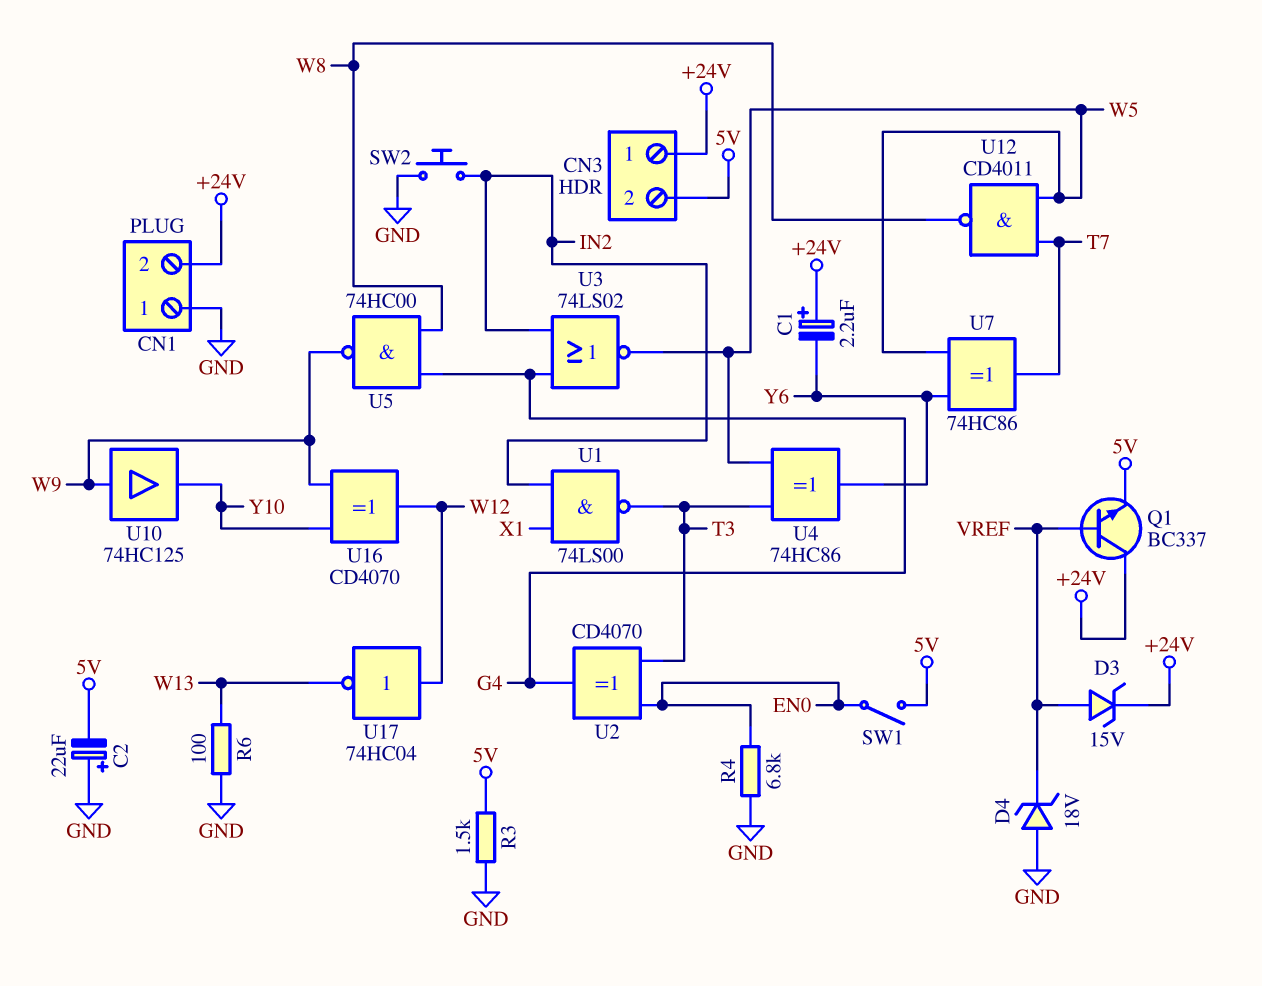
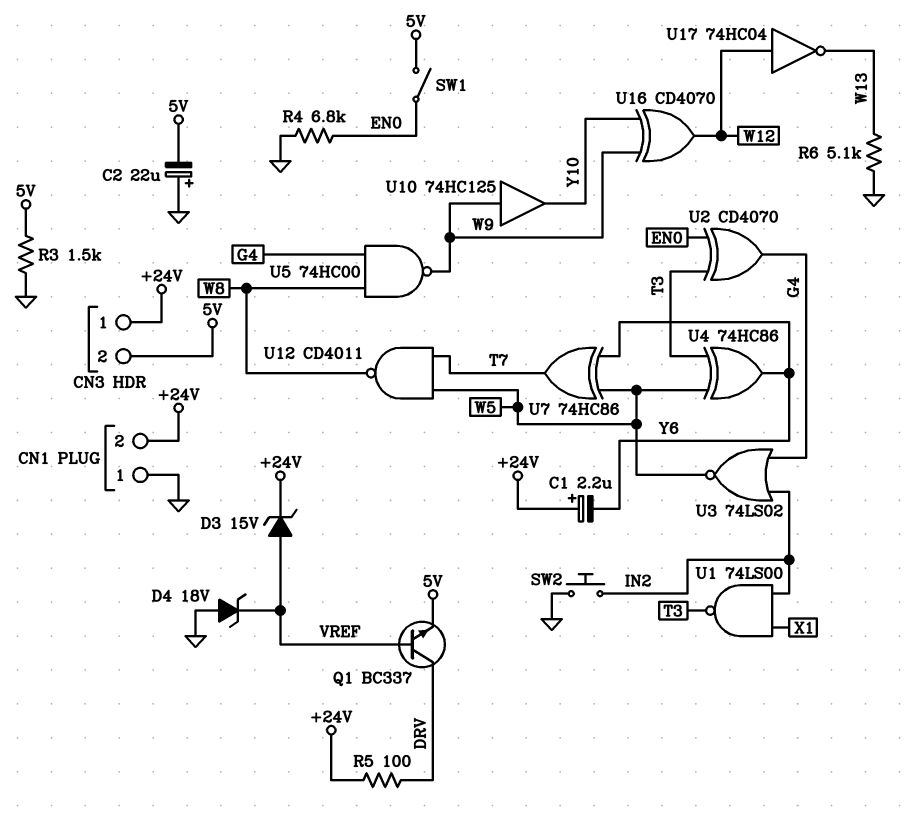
Q1: NPN BC337 (B VREF, C +24V, E 5V) -> NPN BC337 (B VREF, C DRV, E 5V)
R5: none -> 100 (+24V, DRV)
R6: 100 (GND, W13) -> 5.1k (GND, W13)

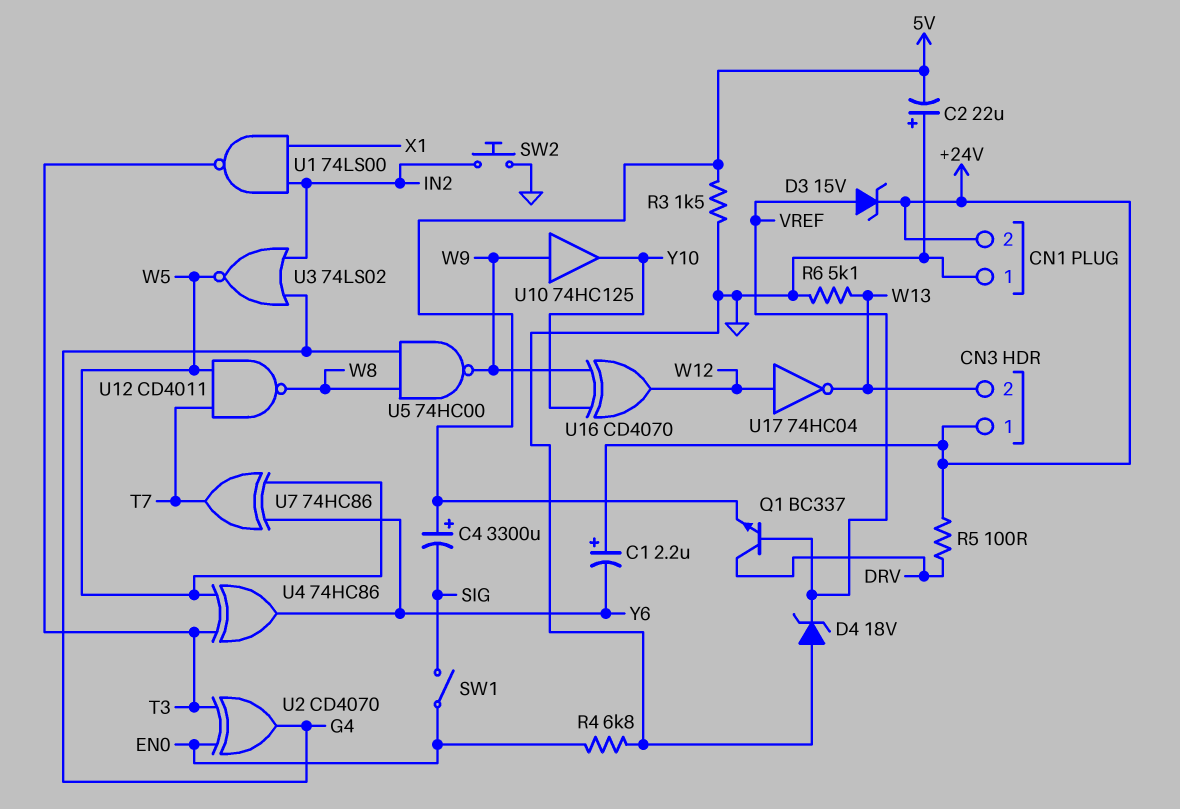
C4: none -> 3300uF (plus 5V, minus SIG)
CN3 pin 2: 5V -> W13
SW1: switch (5V, EN0) -> switch (EN0, SIG)

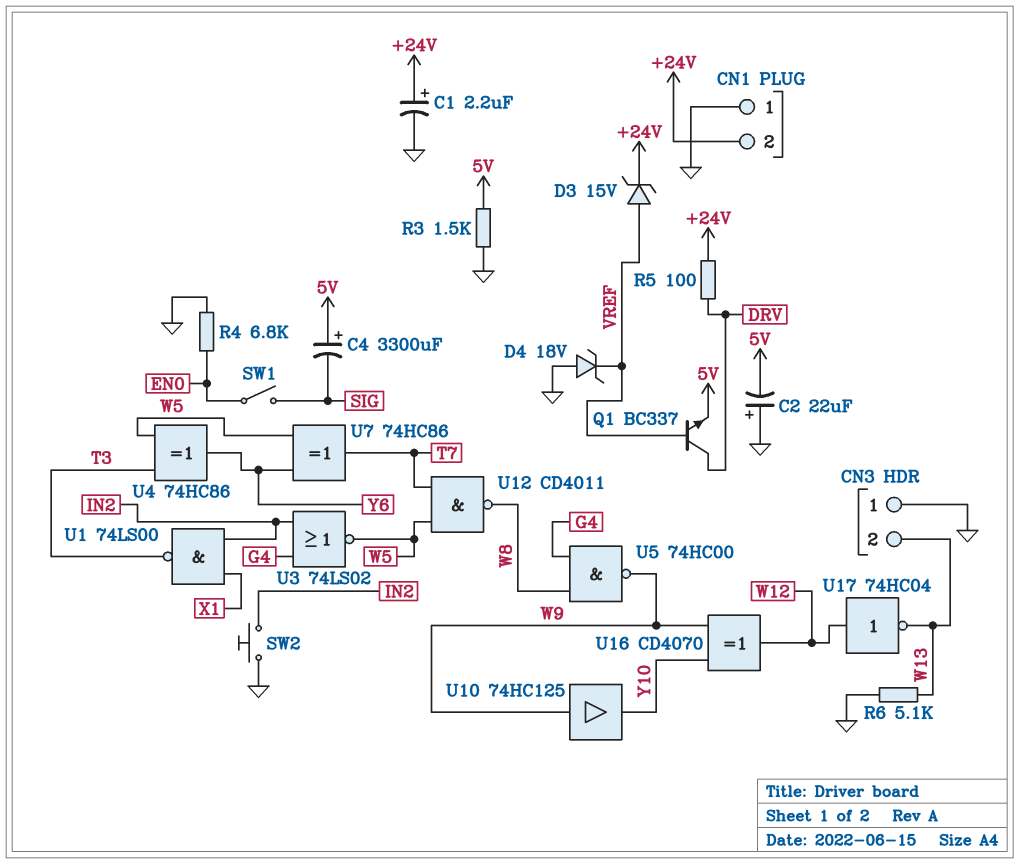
C1: 2.2uF (plus +24V, minus Y6) -> 2.2uF (plus +24V, minus GND)
CN3 pin 1: +24V -> GND
U2: XOR CD4070 (in EN0, in T3, out G4) -> none

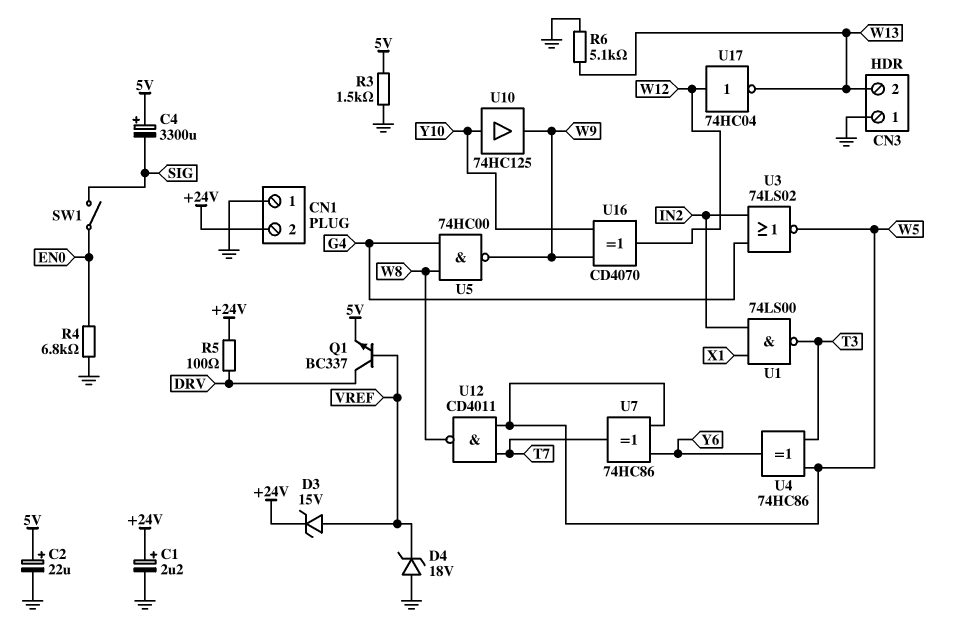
C2: 22uF (plus GND, minus 5V) -> 22uF (plus 5V, minus GND)
SW2: button (GND, IN2) -> none
U10: buffer 74HC125 (in W9, out Y10) -> buffer 74HC125 (in Y10, out W9)

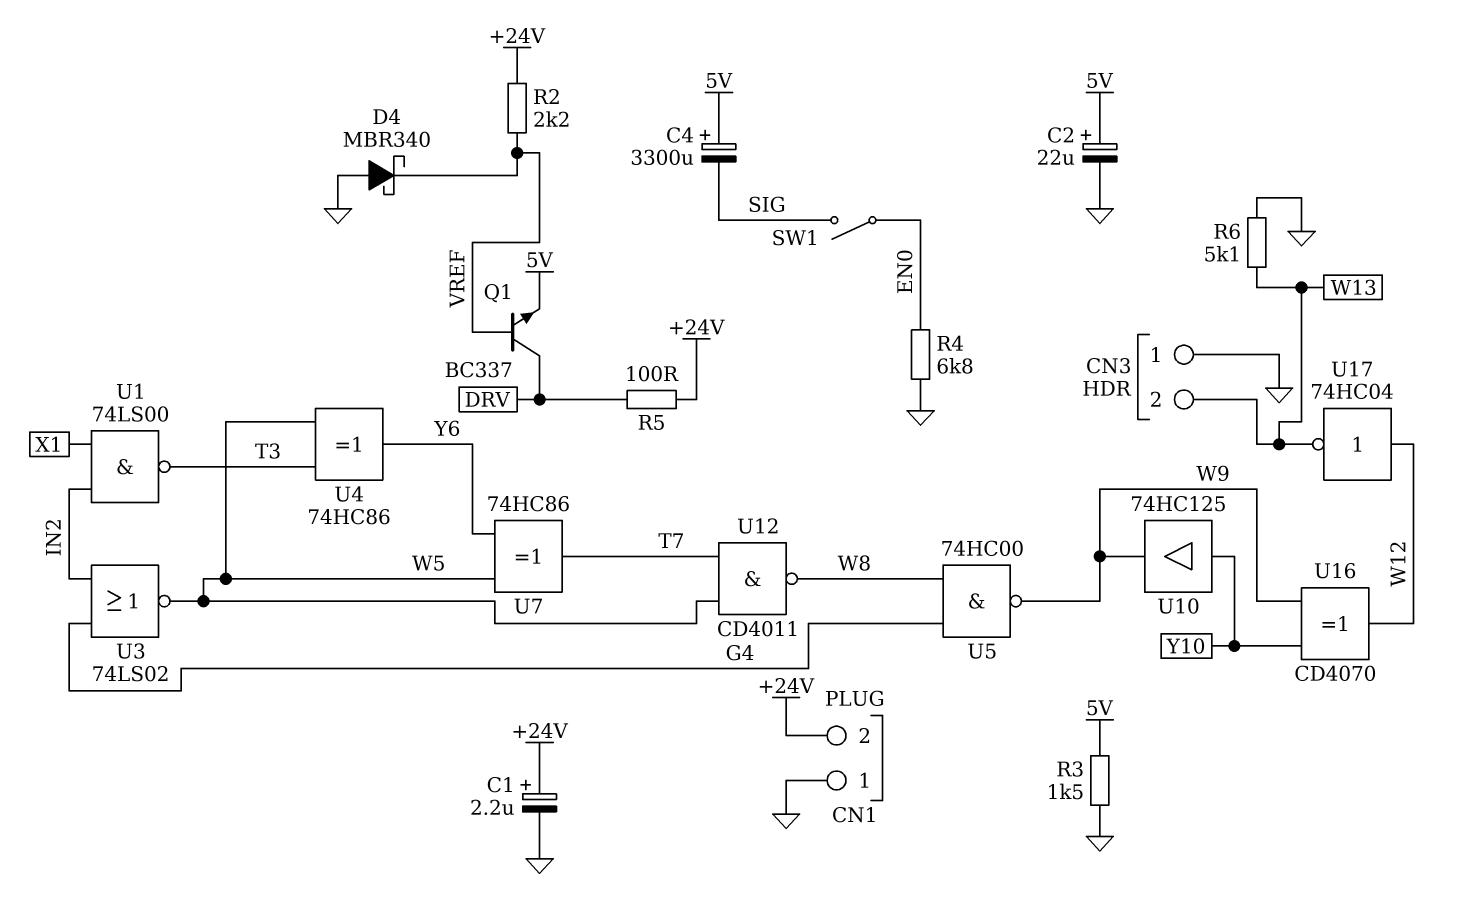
D3: zener 15V (A VREF, K +24V) -> none
D4: zener 18V (A GND, K VREF) -> schottky MBR340 (A GND, K VREF)
R2: none -> 2.2k (+24V, VREF)

